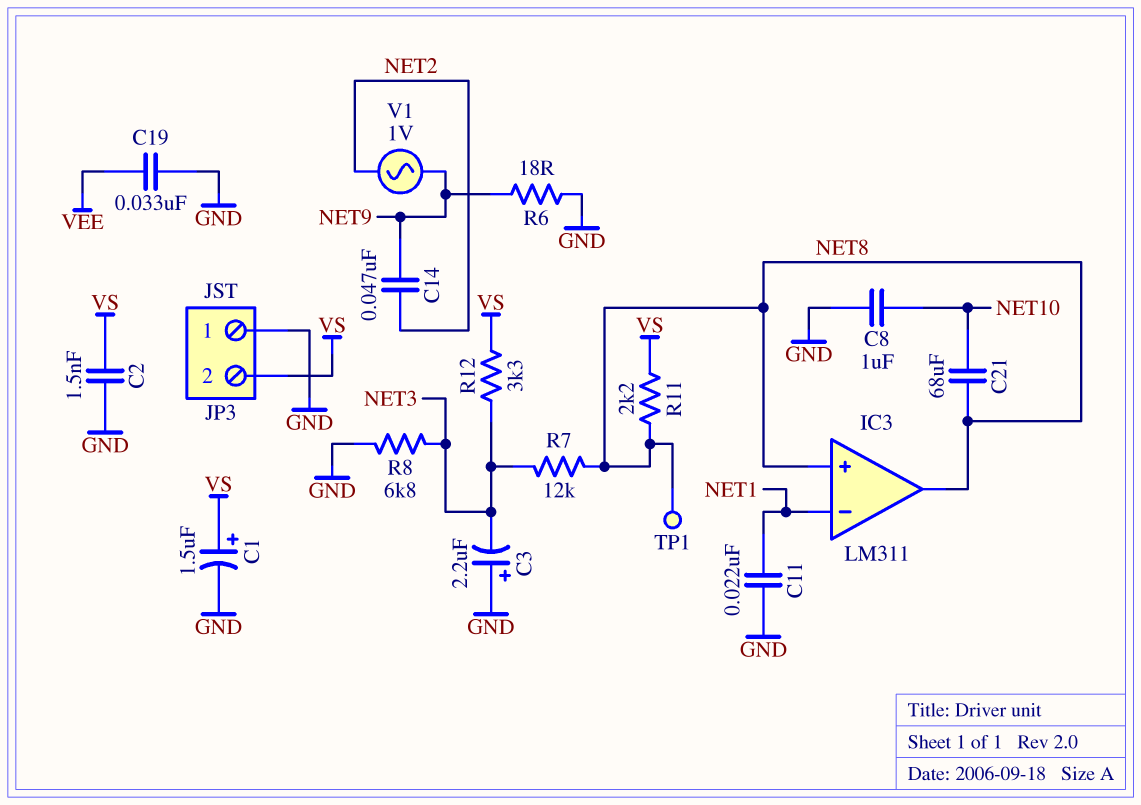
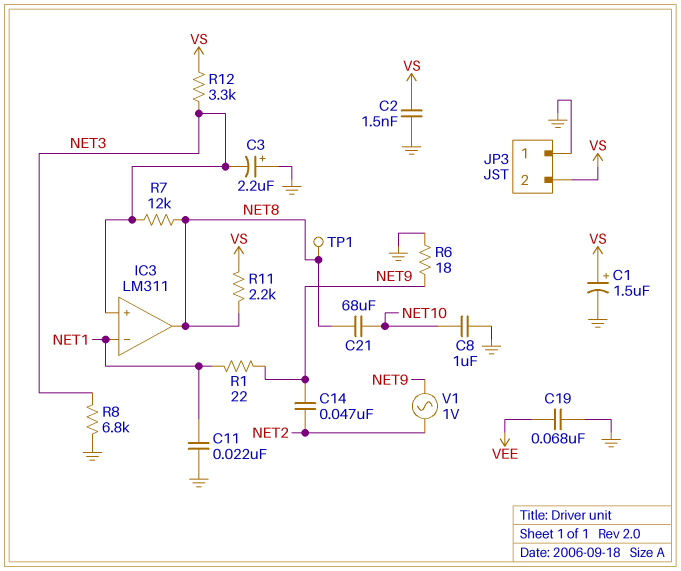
C19: 33nF (GND, VEE) -> 68nF (GND, VEE)
IC3 pin in+: NET8 -> NET3
R1: none -> 22 (NET1, NET9)

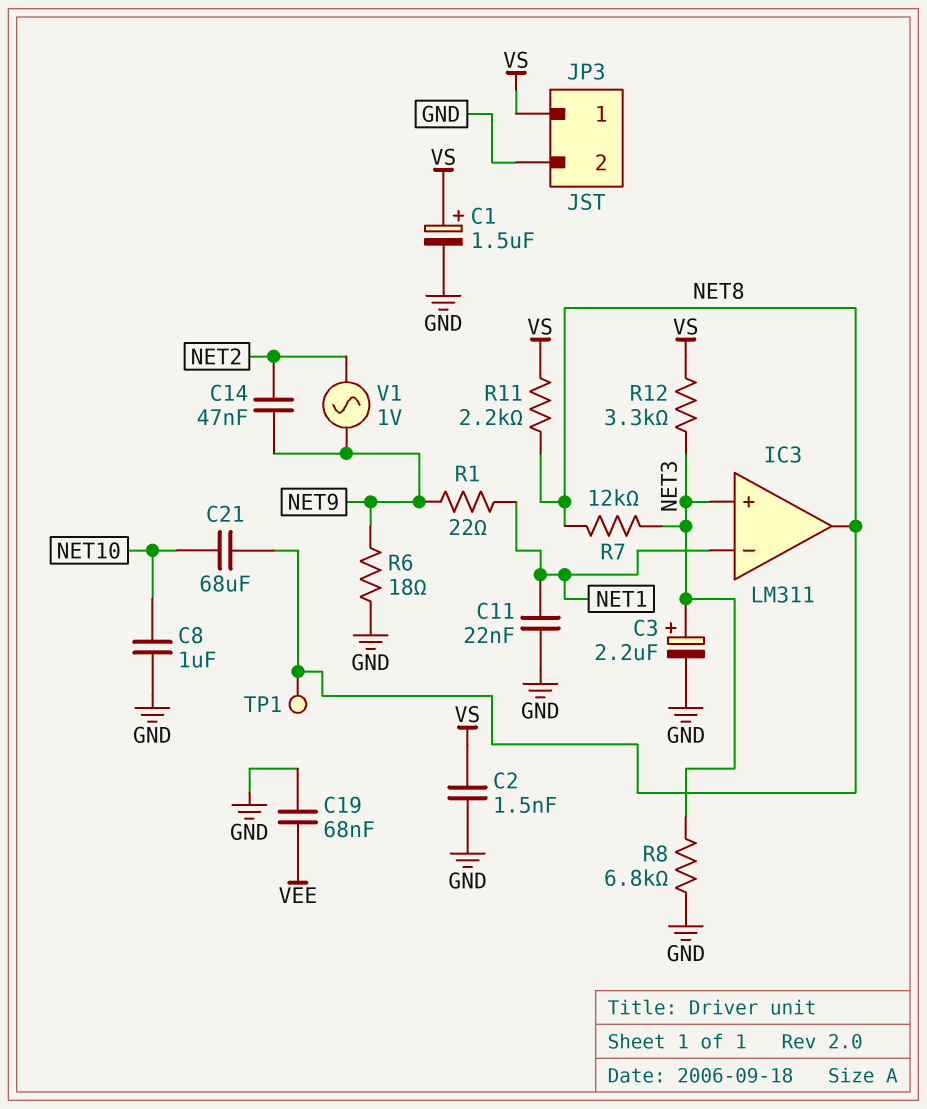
C3: 2.2uF (plus GND, minus NET3) -> 2.2uF (plus NET3, minus GND)
JP3 pin 1: GND -> VS
JP3 pin 2: VS -> GND

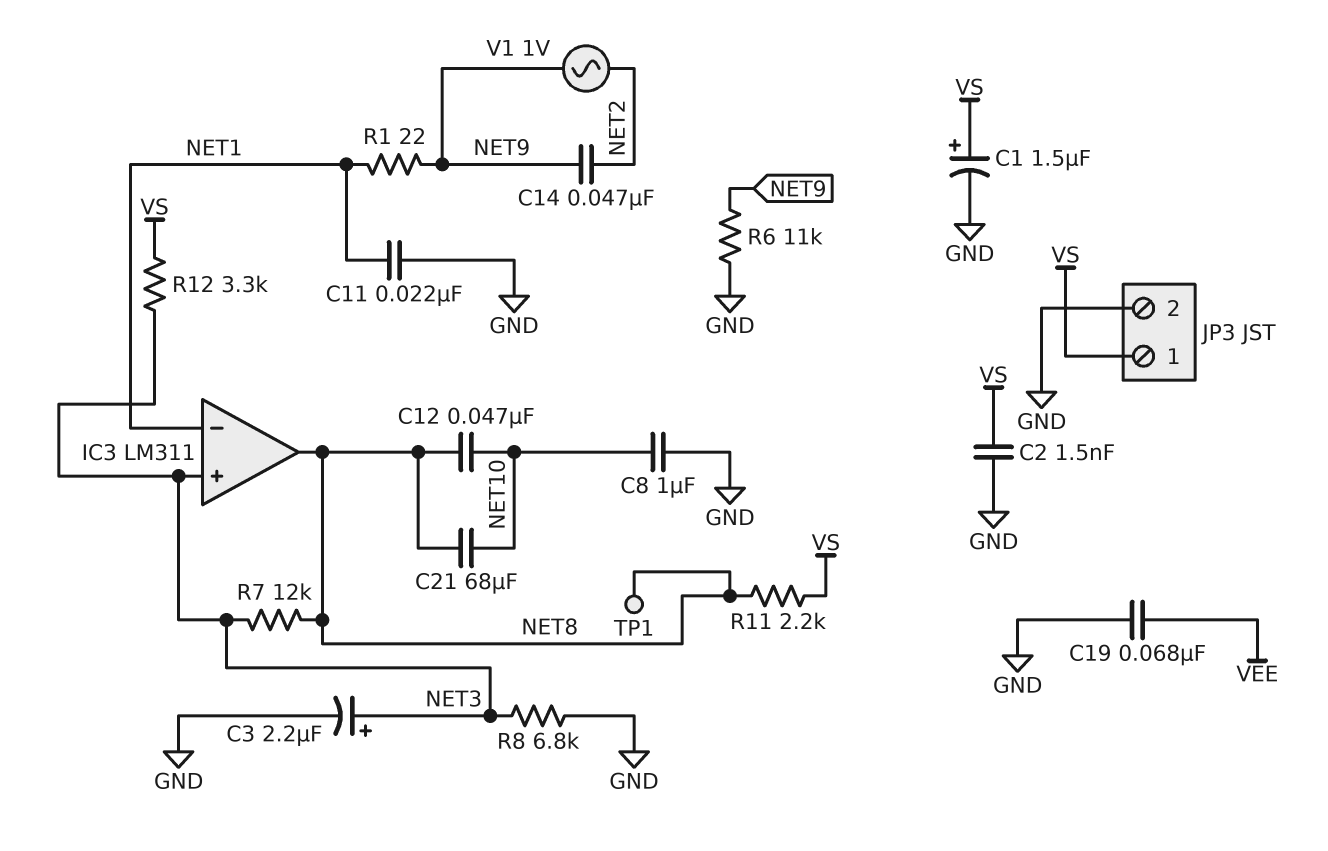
C12: none -> 47nF (NET8, NET10)
R6: 18 (GND, NET9) -> 11k (GND, NET9)

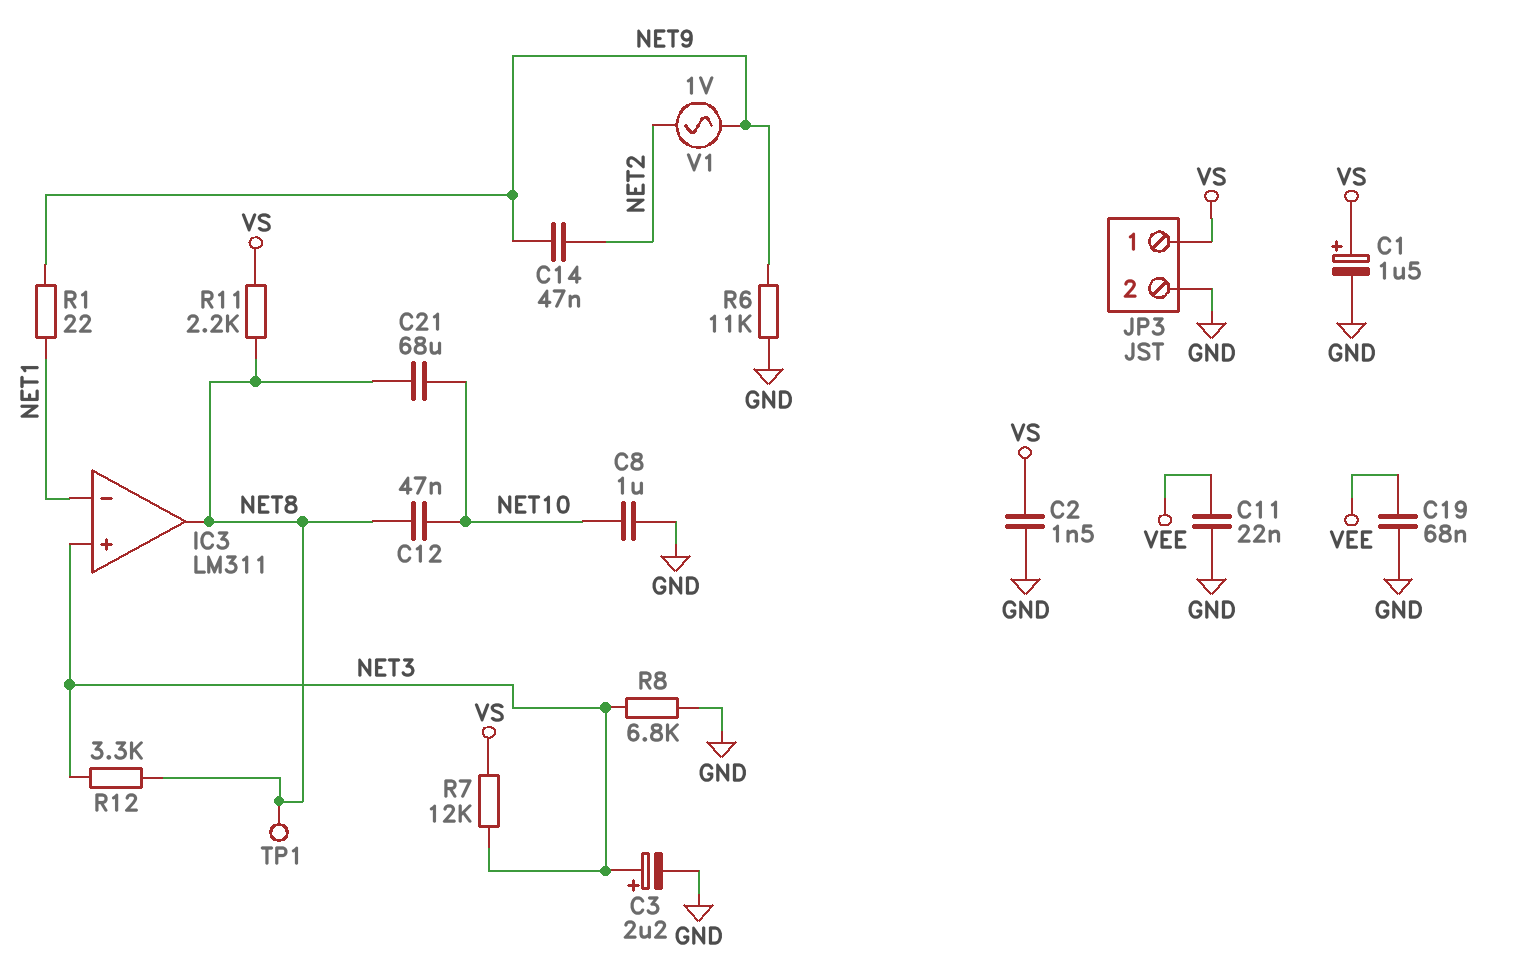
C11: 22nF (GND, NET1) -> 22nF (GND, VEE)
R7: 12k (NET3, NET8) -> 12k (NET3, VS)
R12: 3.3k (NET3, VS) -> 3.3k (NET3, NET8)

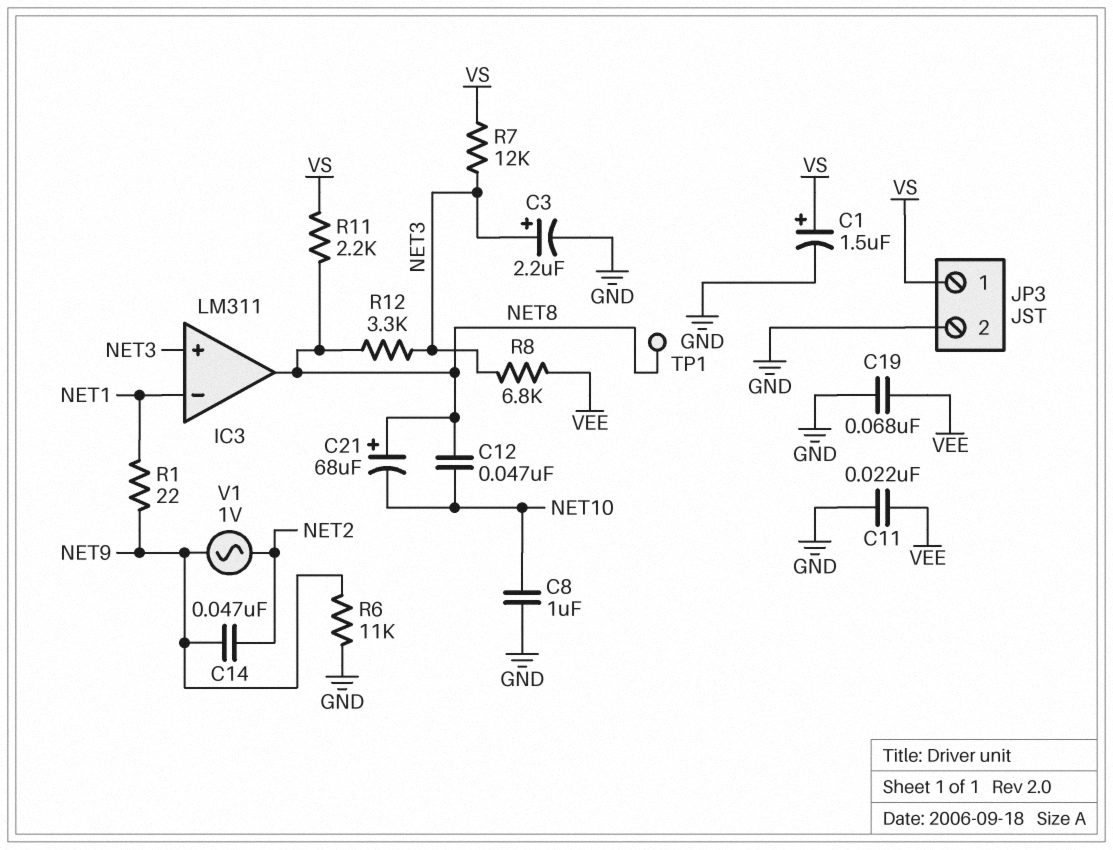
C2: 1.5nF (GND, VS) -> none
C21: 68uF (NET8, NET10) -> 68uF (plus NET8, minus NET10)
R8: 6.8k (GND, NET3) -> 6.8k (NET3, VEE)

